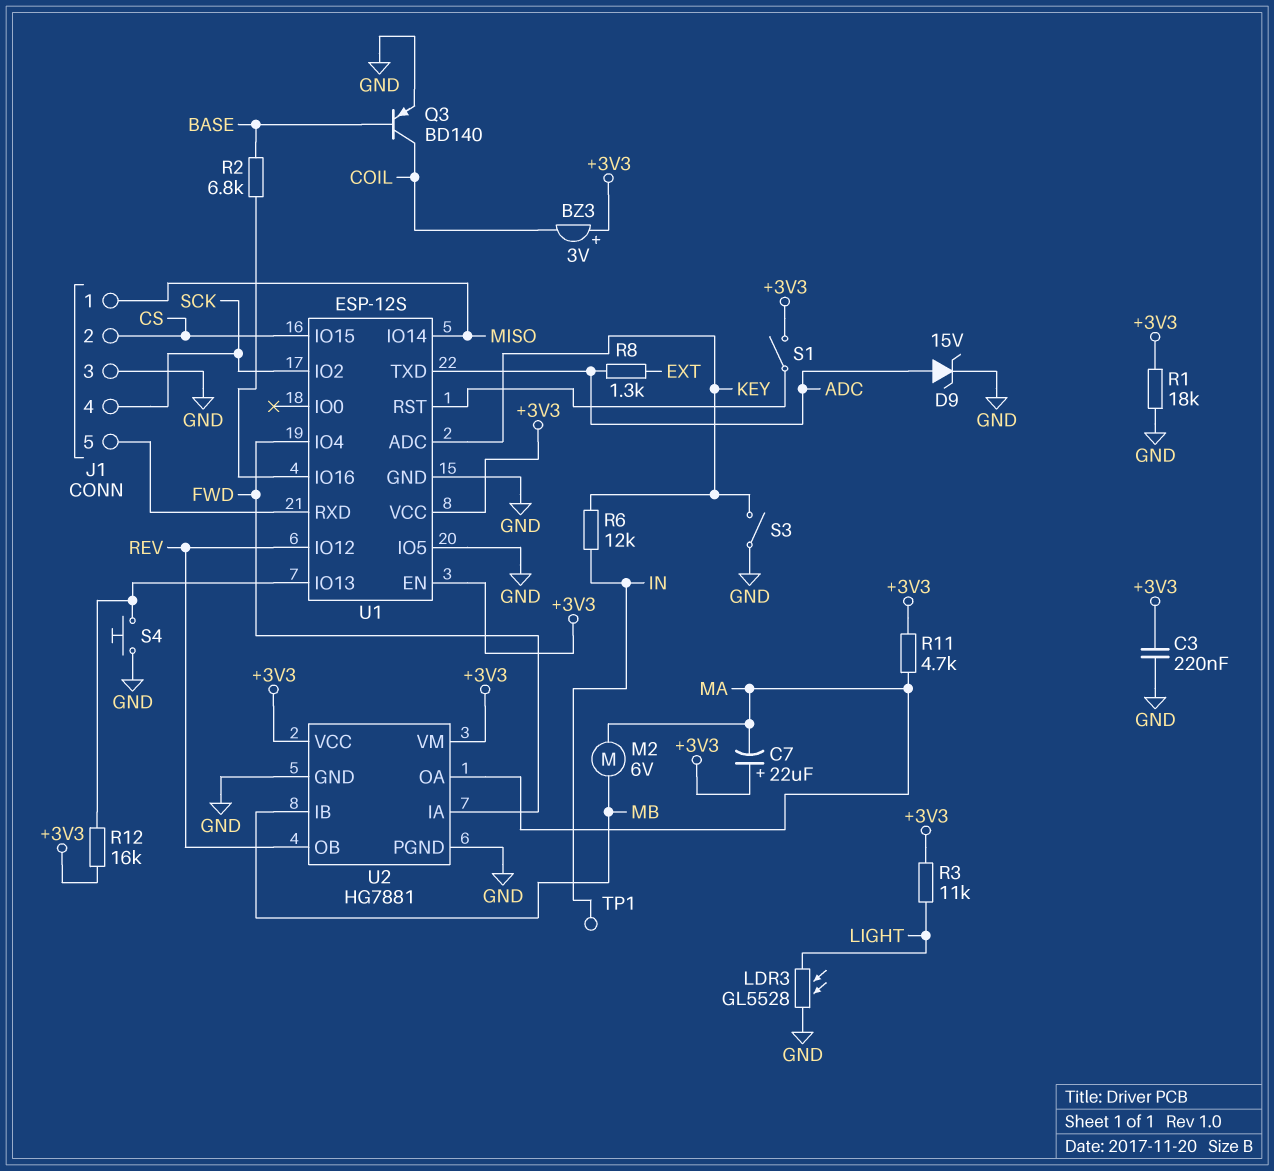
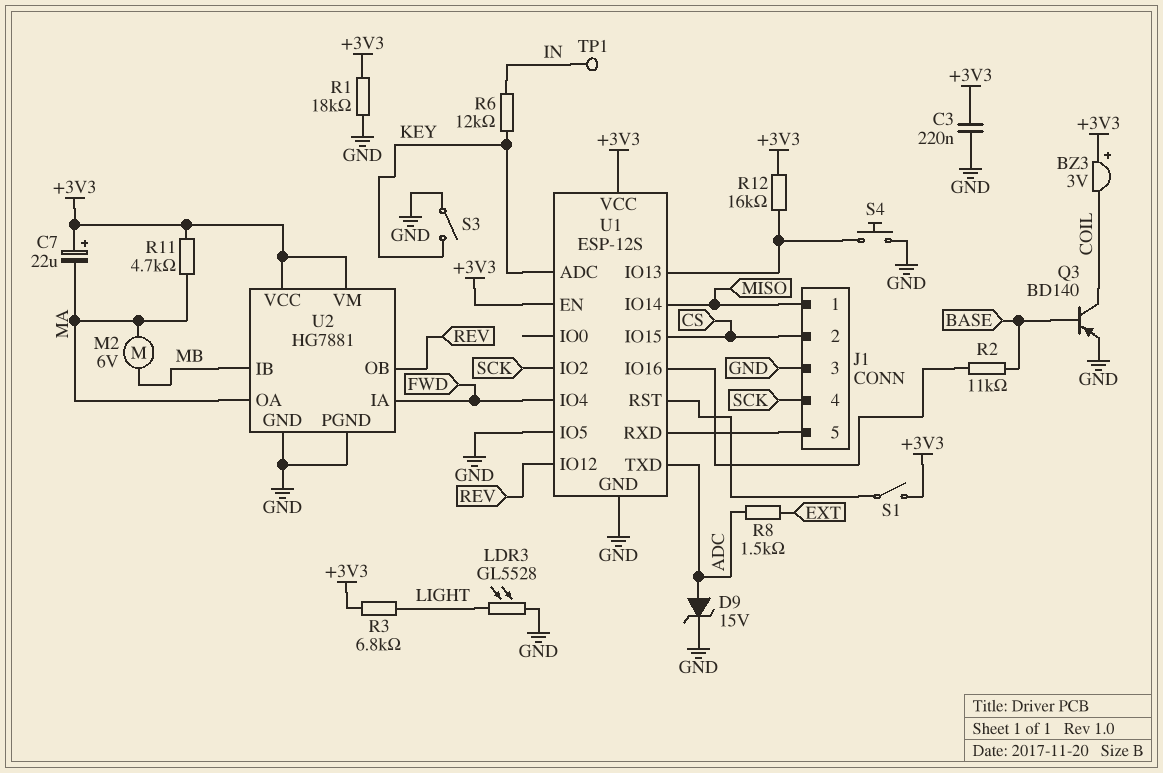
R2: 6.8k (BASE, U1/IO16) -> 11k (BASE, U1/IO16)
R3: 11k (+3V3, LIGHT) -> 6.8k (+3V3, LIGHT)
R8: 1.3k (ADC, EXT) -> 1.5k (ADC, EXT)

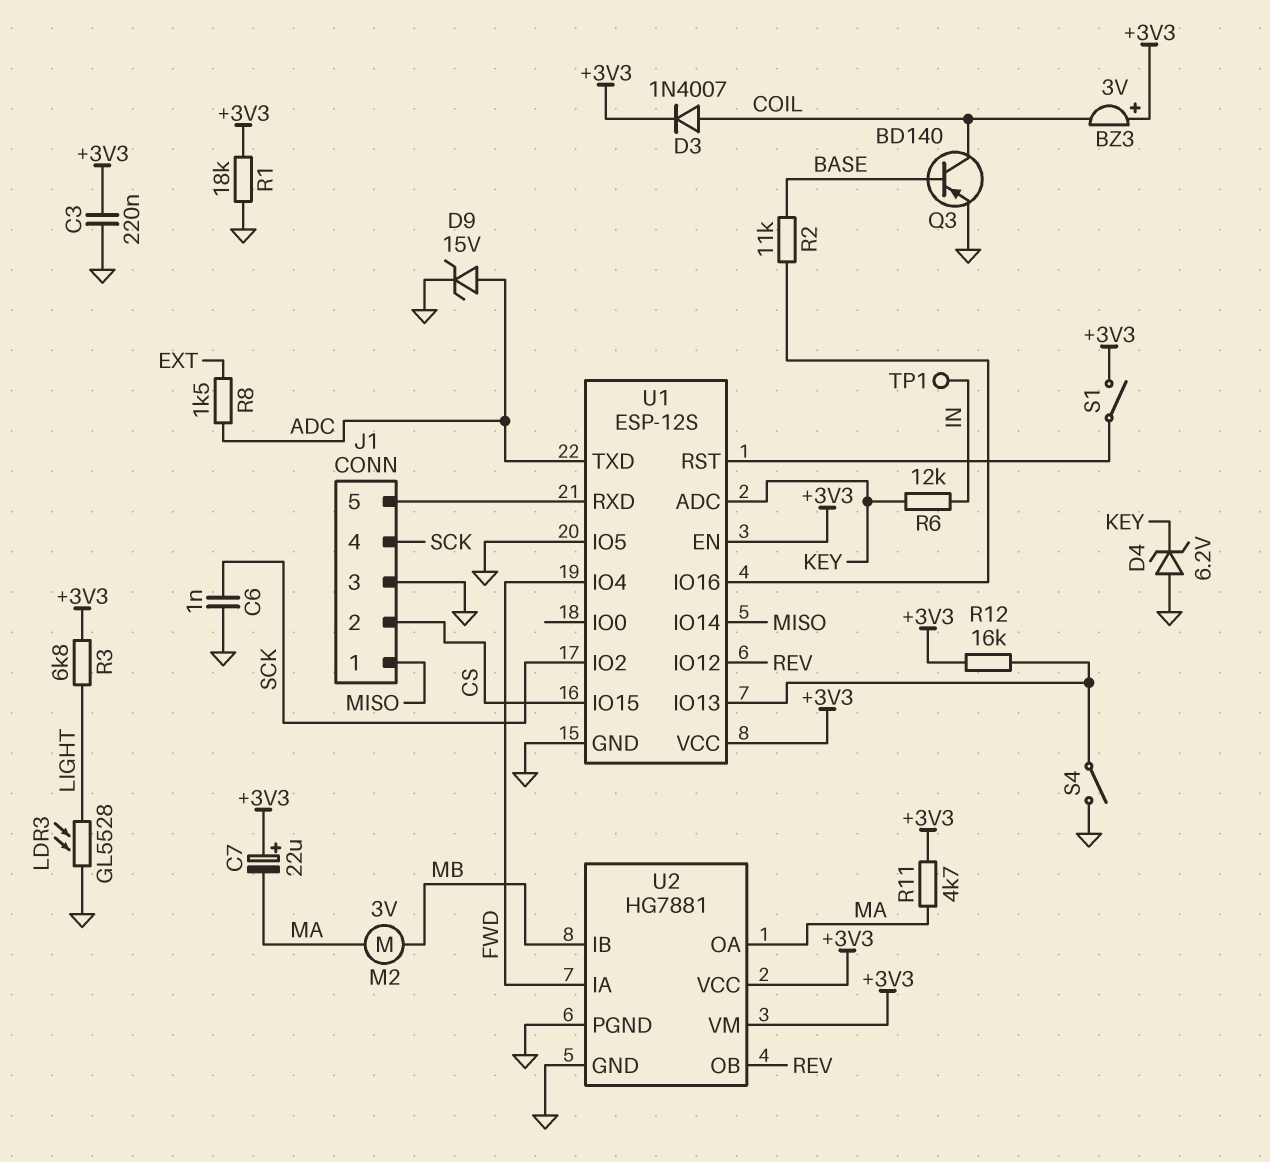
C6: none -> 1nF (GND, SCK)
D3: none -> diode 1N4007 (A COIL, K +3V3)
D4: none -> zener 6.2V (A GND, K KEY)
M2: motor 6V (MA, MB) -> motor 3V (MA, MB)
S3: switch (GND, KEY) -> none
S4: button (GND, U1/IO13) -> switch (GND, U1/IO13)

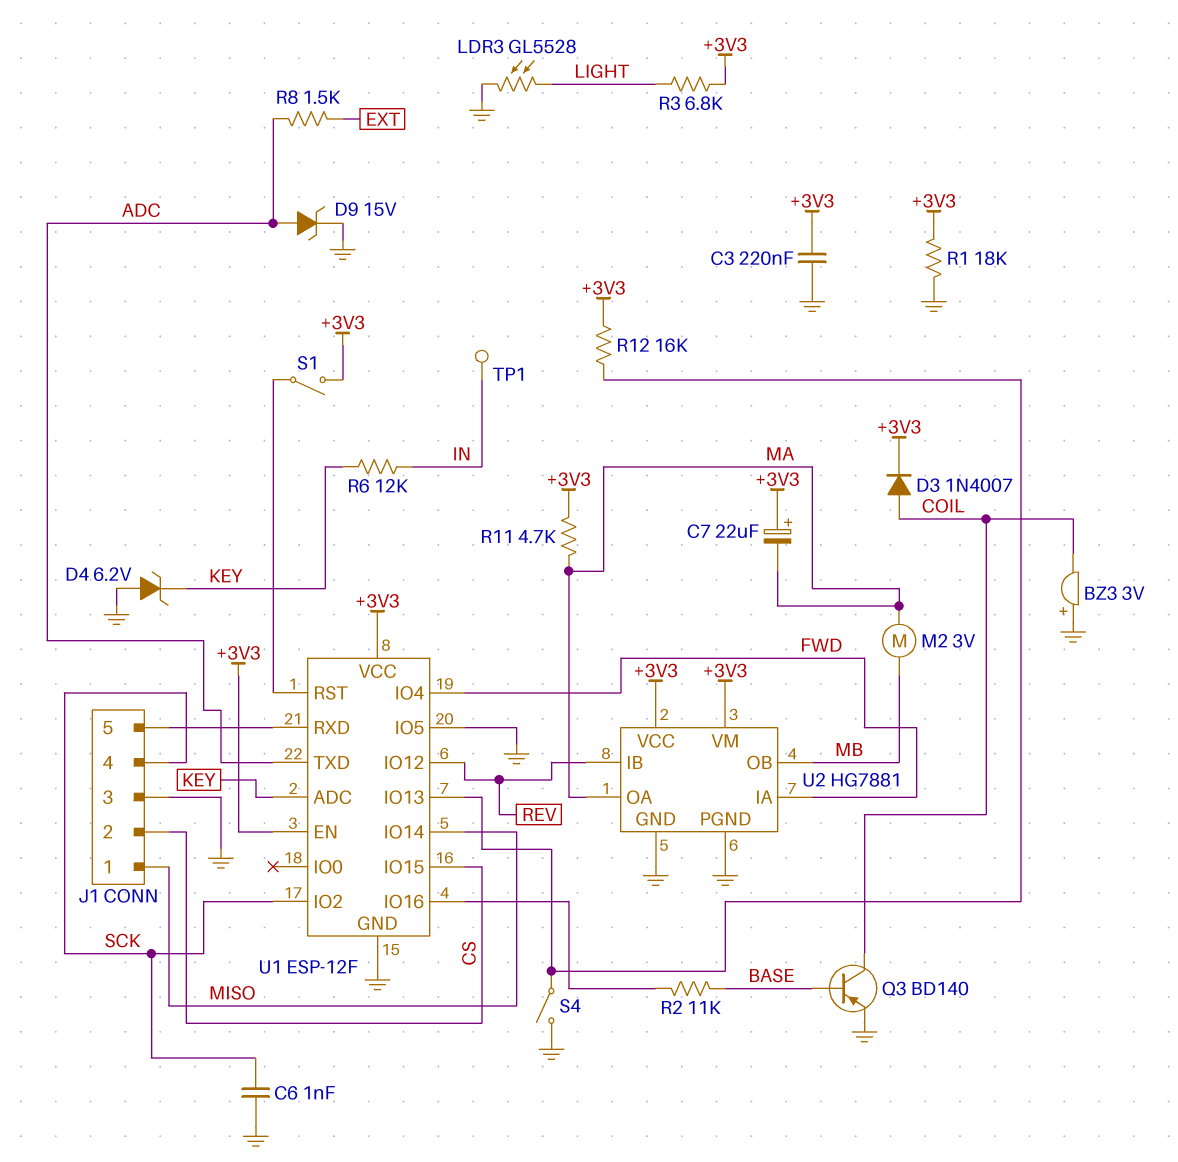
BZ3: buzzer 3V (plus +3V3, minus COIL) -> buzzer 3V (plus GND, minus COIL)
U1: ESP-12S -> ESP-12F
U2 pin IB: MB -> REV
U2 pin OB: REV -> MB

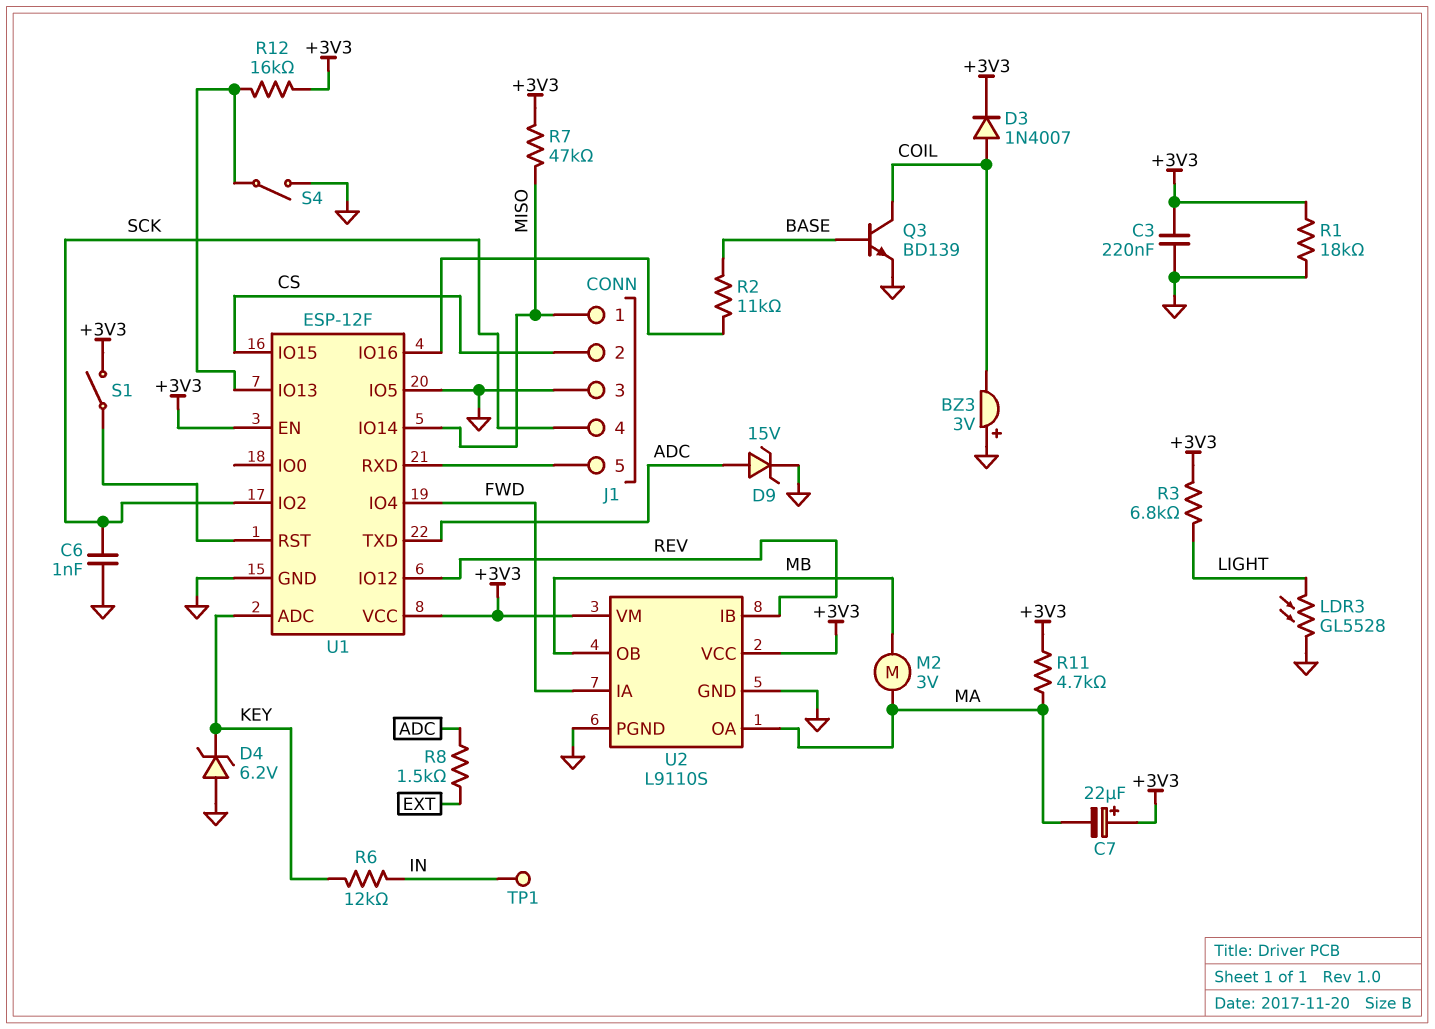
Q3: PNP BD140 (B BASE, C COIL, E GND) -> NPN BD139 (B BASE, C COIL, E GND)
R7: none -> 47k (+3V3, MISO)
U2: HG7881 -> L9110S

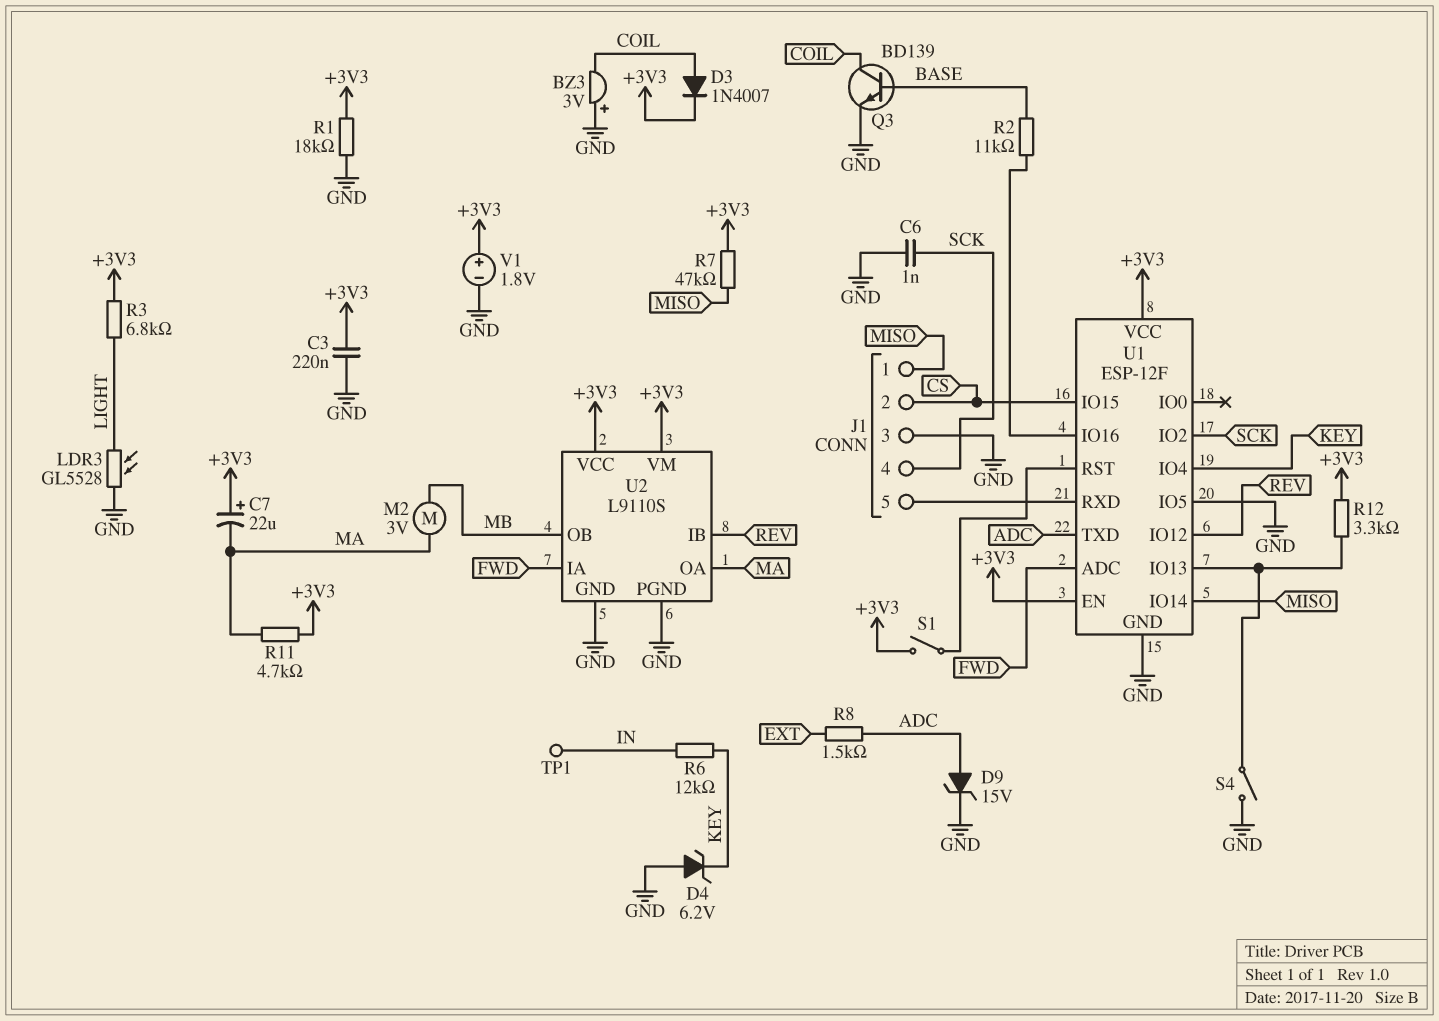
R12: 16k (+3V3, U1/IO13) -> 3.3k (+3V3, U1/IO13)
U1 pin ADC: KEY -> FWD
U1 pin IO4: FWD -> KEY
V1: none -> 1.8V (plus +3V3, minus GND)

